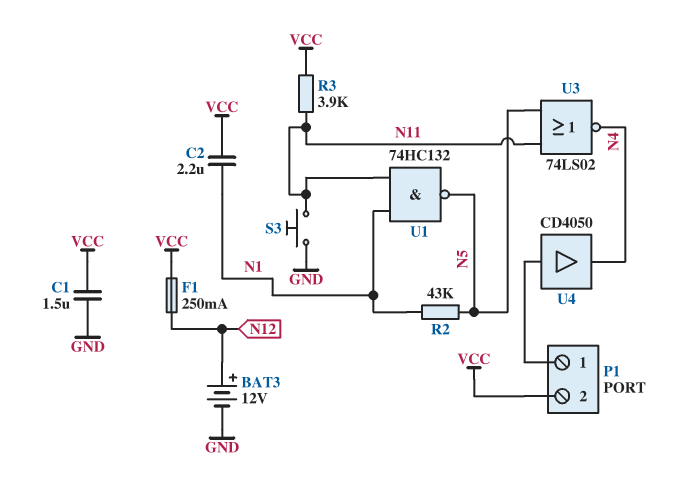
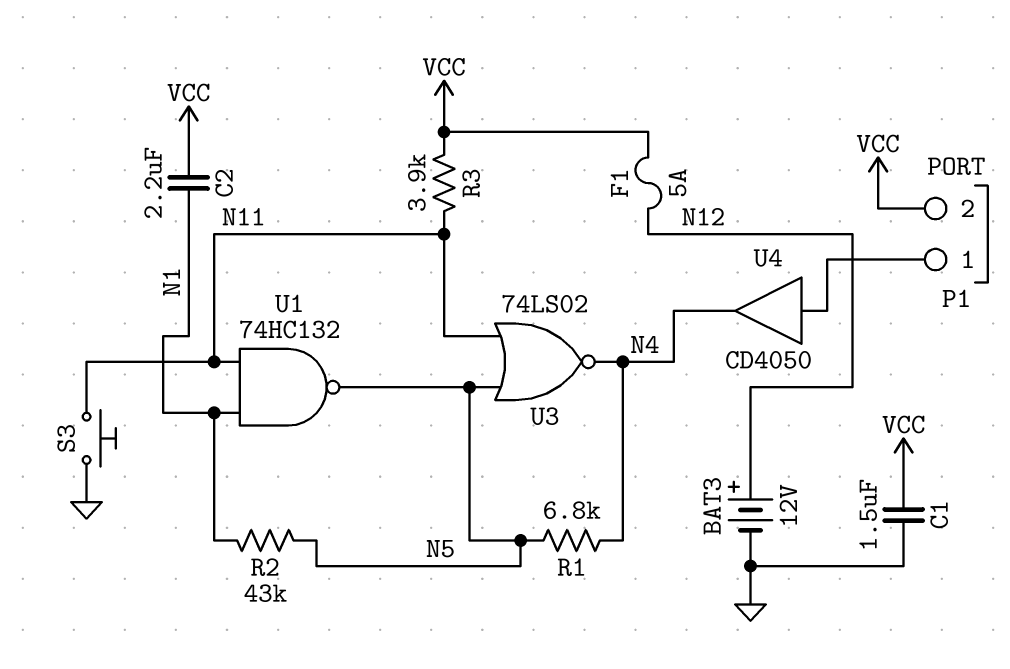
F1: 250mA (N12, VCC) -> 5A (N12, VCC)
R1: none -> 6.8k (N4, N5)

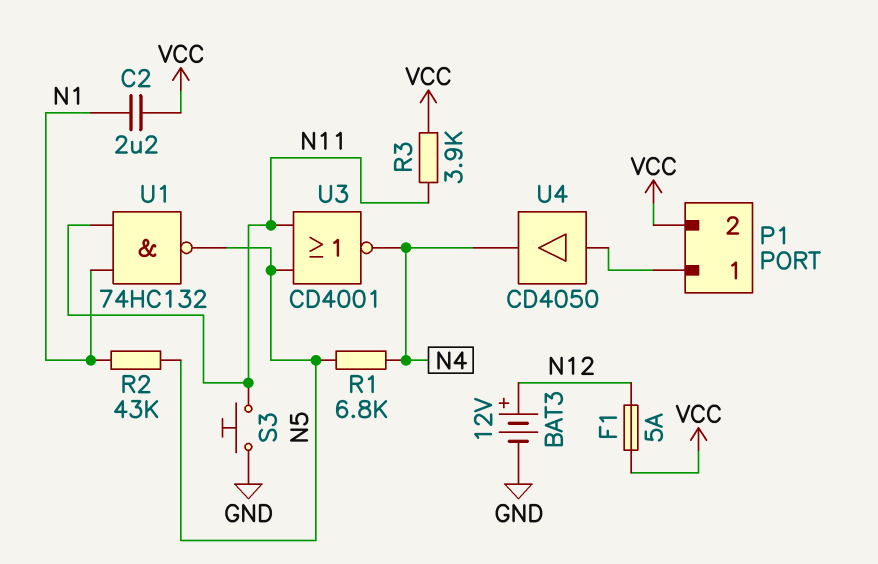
C1: 1.5uF (GND, VCC) -> none
U3: NOR 74LS02 (in N5, in N11, out N4) -> NOR CD4001 (in N5, in N11, out N4)

